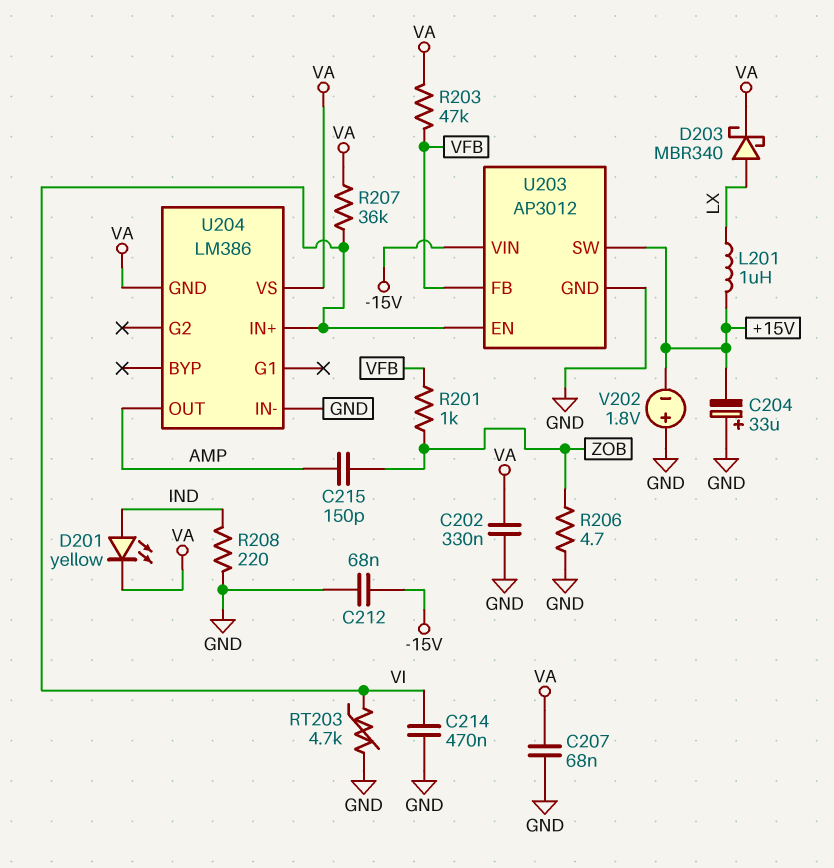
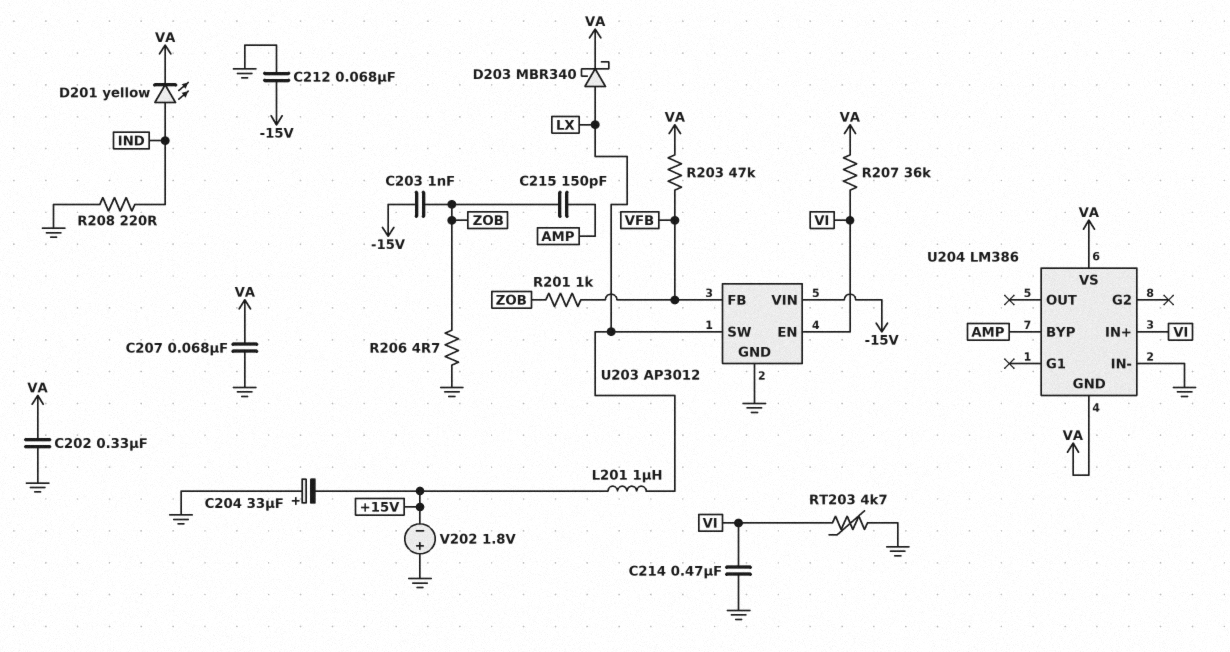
C203: none -> 1nF (-15V, ZOB)
U203 pin SW: +15V -> LX
U204 pin BYP: none -> AMP
U204 pin OUT: AMP -> none

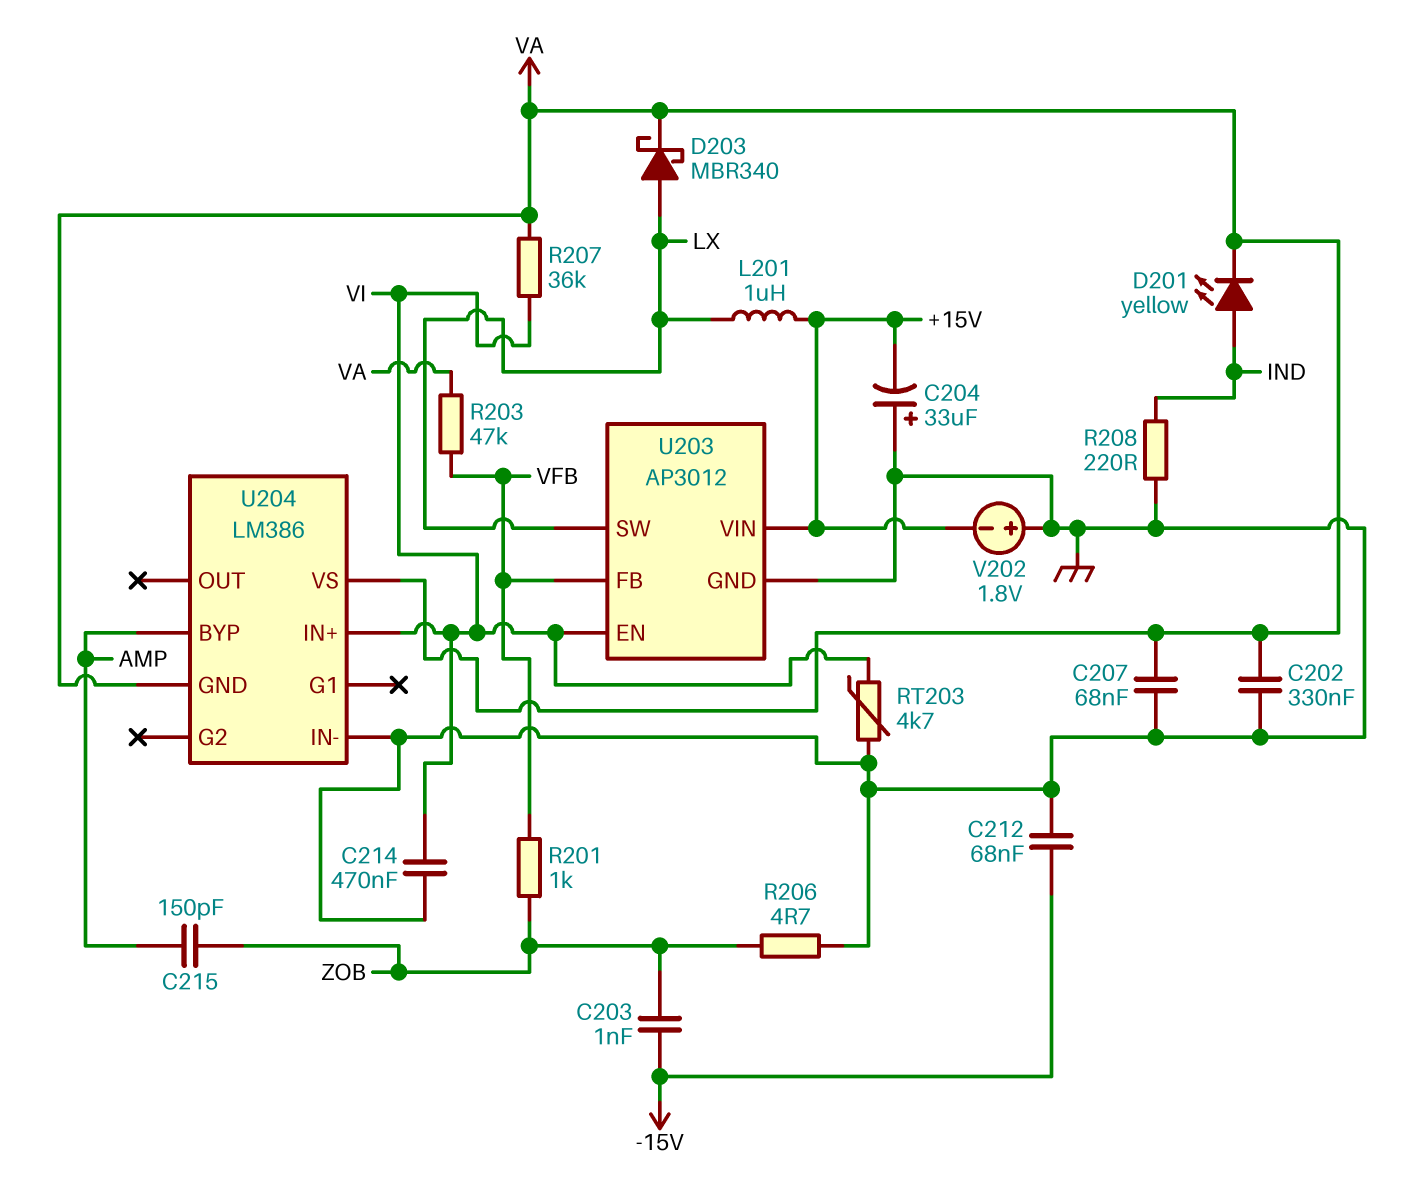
U203 pin VIN: -15V -> +15V

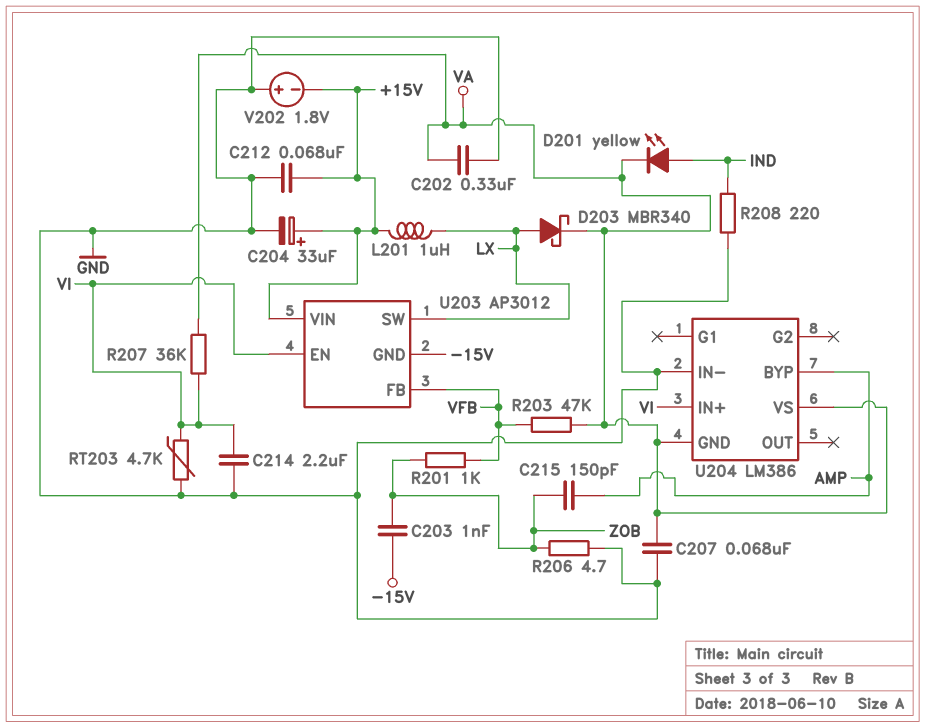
C204: 33uF (plus GND, minus +15V) -> 33uF (plus +15V, minus GND)
C212: 68nF (-15V, GND) -> 68nF (+15V, GND)
C214: 470nF (GND, VI) -> 2.2uF (GND, VI)
U203 pin GND: GND -> -15V

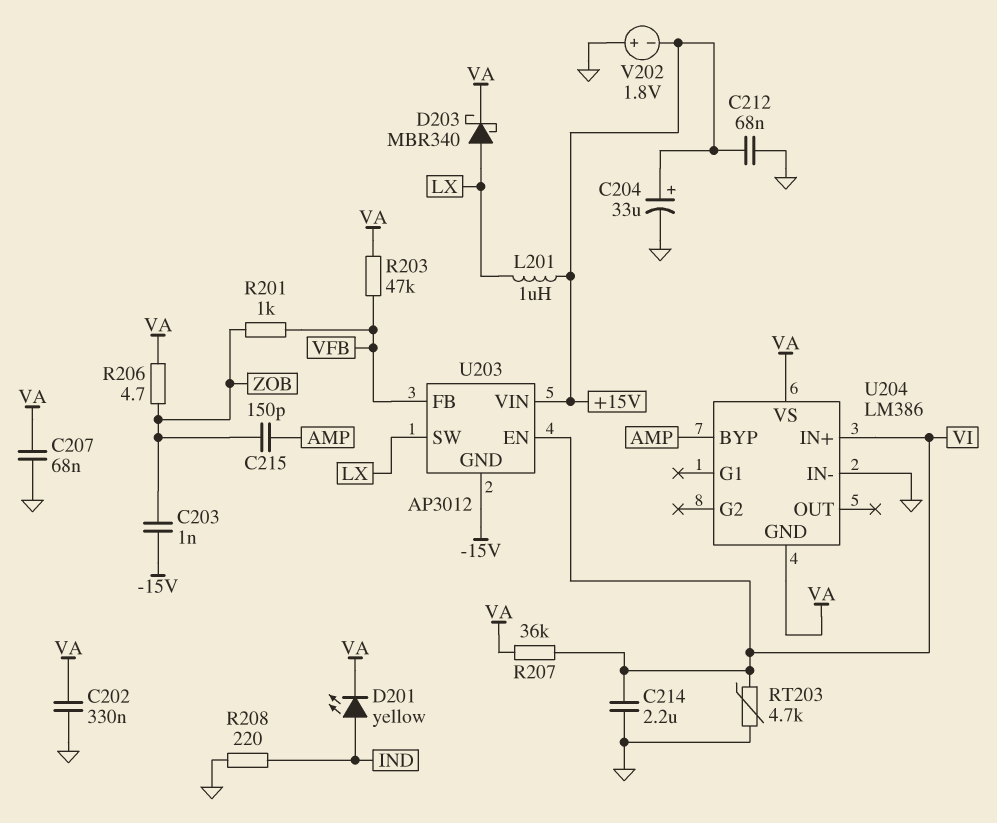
R206: 4.7 (GND, ZOB) -> 4.7 (VA, ZOB)

